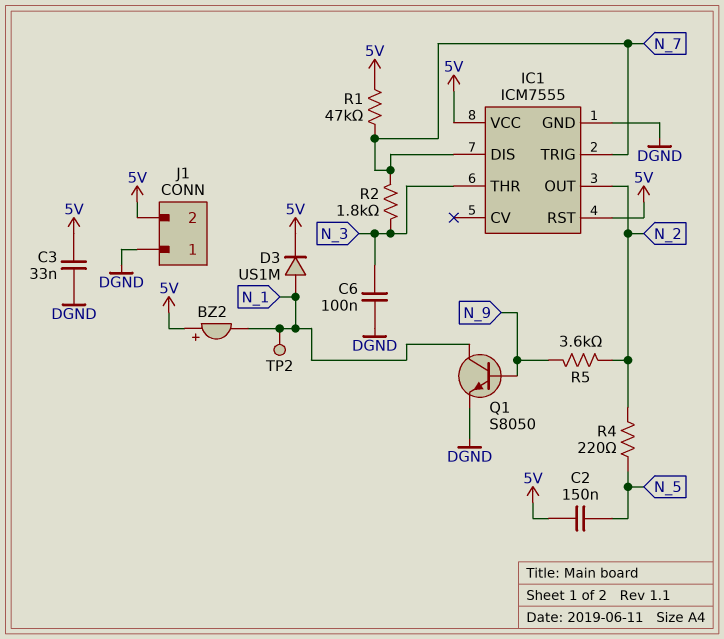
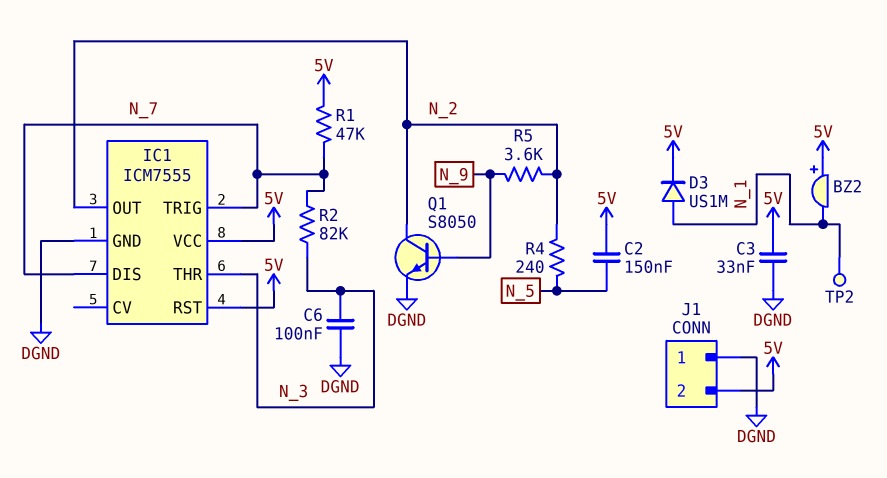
Q1: NPN S8050 (B N_9, C N_1, E DGND) -> NPN S8050 (B N_9, C N_2, E DGND)
R2: 1.8k (N_3, N_7) -> 82k (N_3, N_7)
R4: 220 (N_2, N_5) -> 240 (N_2, N_5)

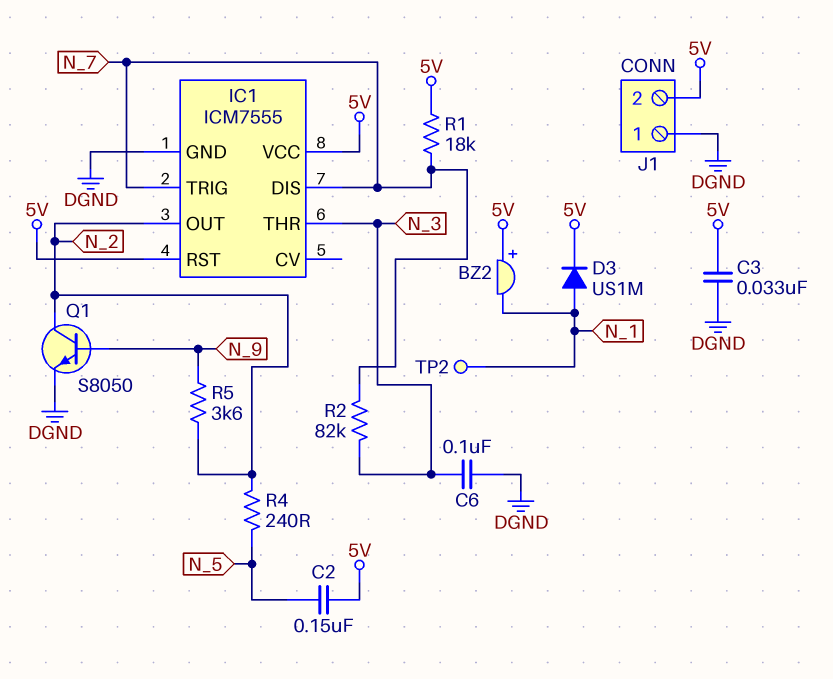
R1: 47k (5V, N_7) -> 18k (5V, N_7)

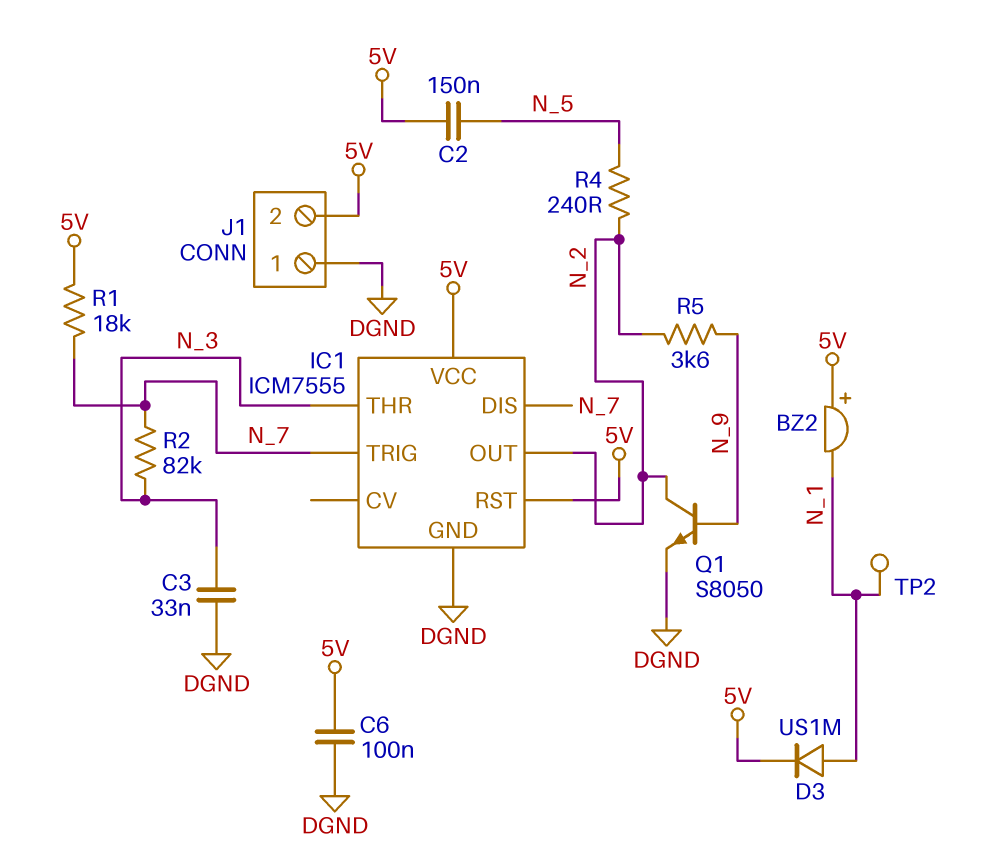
C3: 33nF (5V, DGND) -> 33nF (DGND, N_3)
C6: 100nF (DGND, N_3) -> 100nF (5V, DGND)

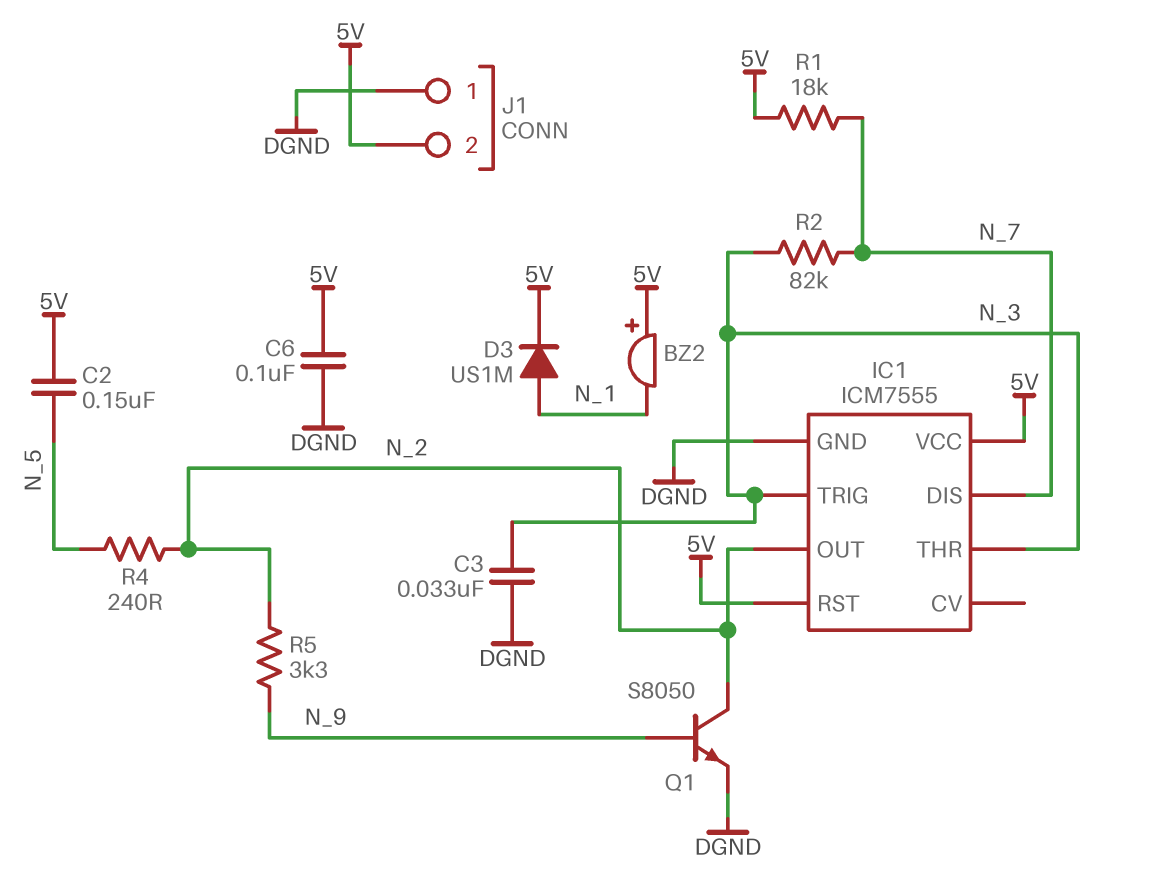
IC1 pin TRIG: N_7 -> N_3
R5: 3.6k (N_2, N_9) -> 3.3k (N_2, N_9)
TP2: test point (N_1) -> none

